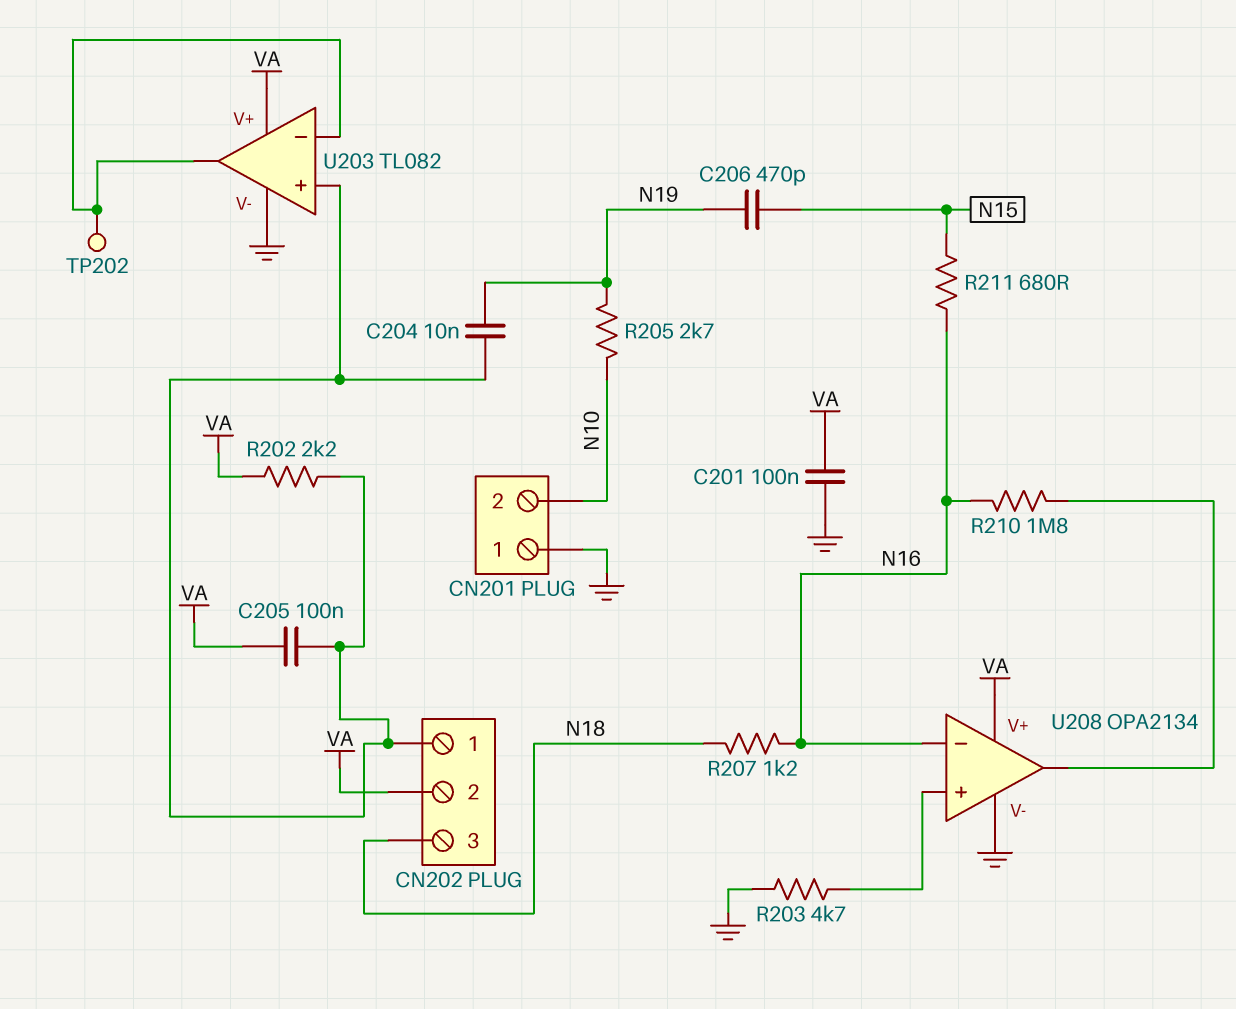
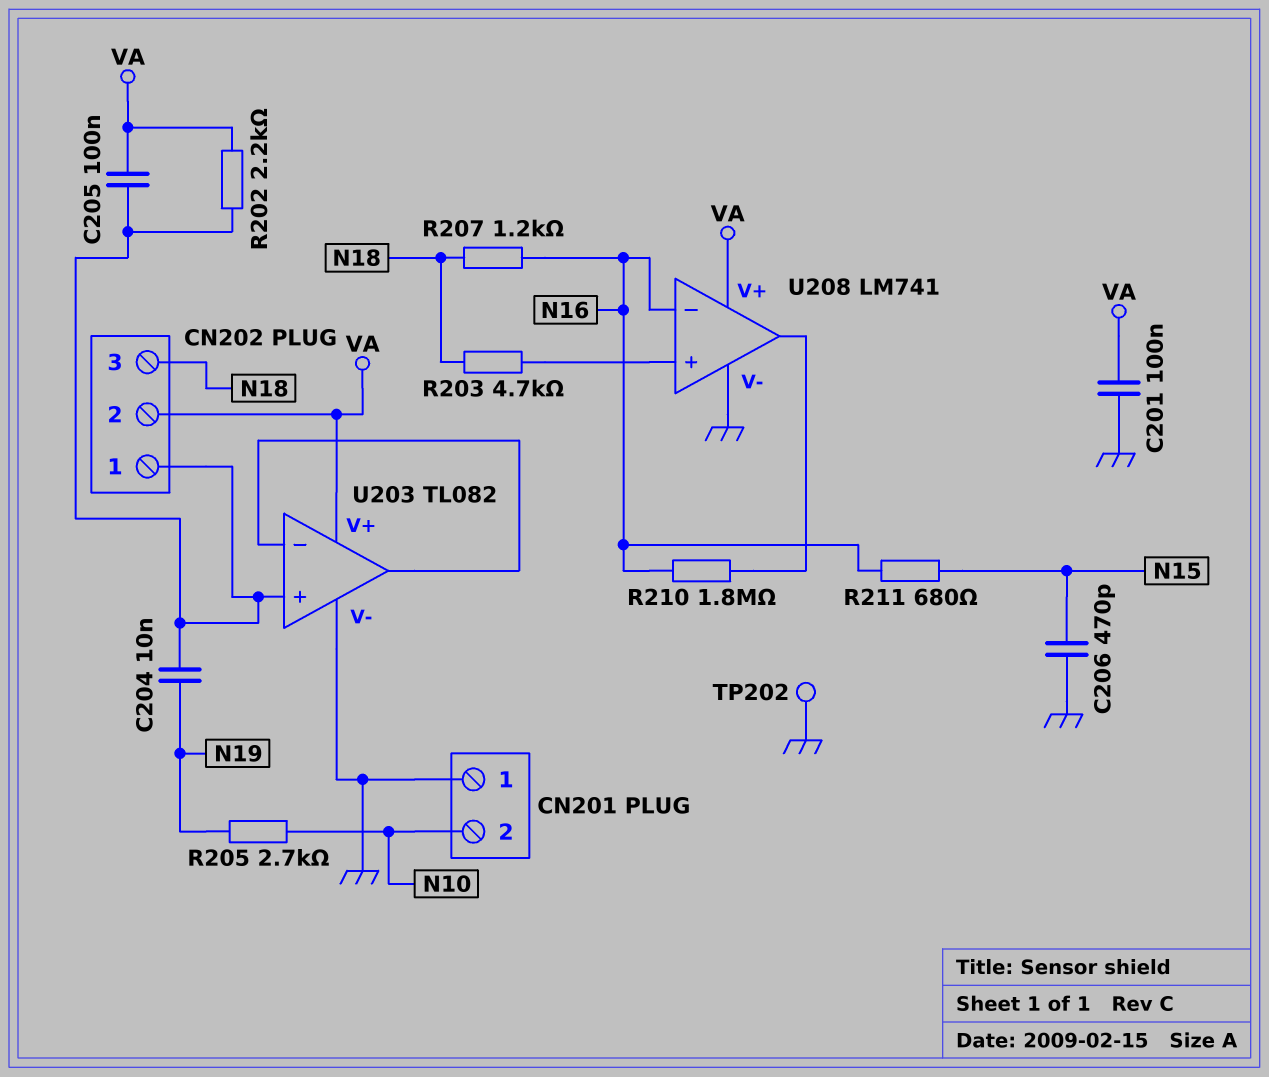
C206: 470pF (N15, N19) -> 470pF (GND, N15)
R203: 4.7k (GND, U208/in+) -> 4.7k (N18, U208/in+)
TP202: test point (U203/in-) -> test point (GND)
U208: OPA2134 -> LM741

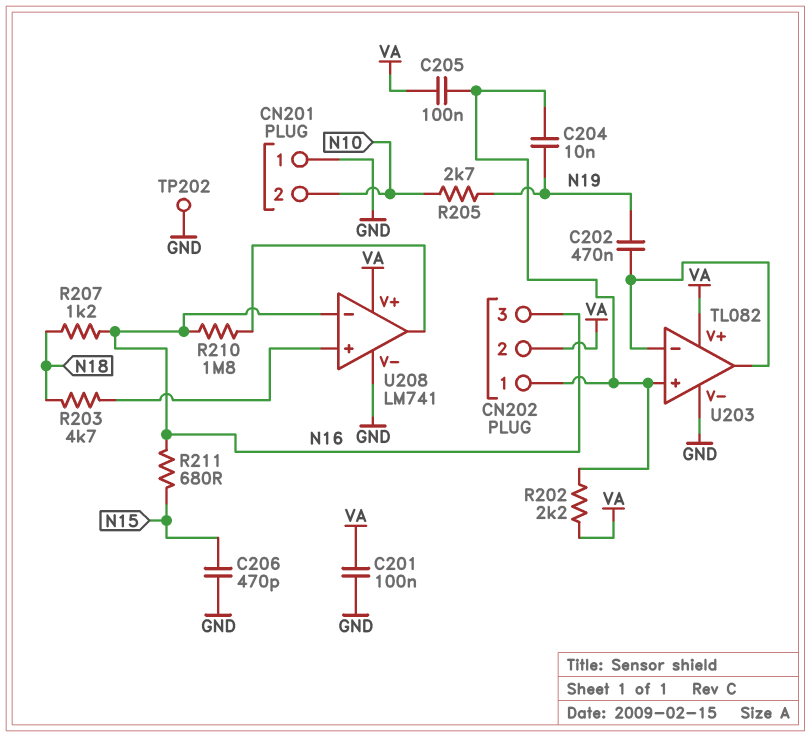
C202: none -> 470nF (N19, U203/in-)
CN202 pin 3: N18 -> N16

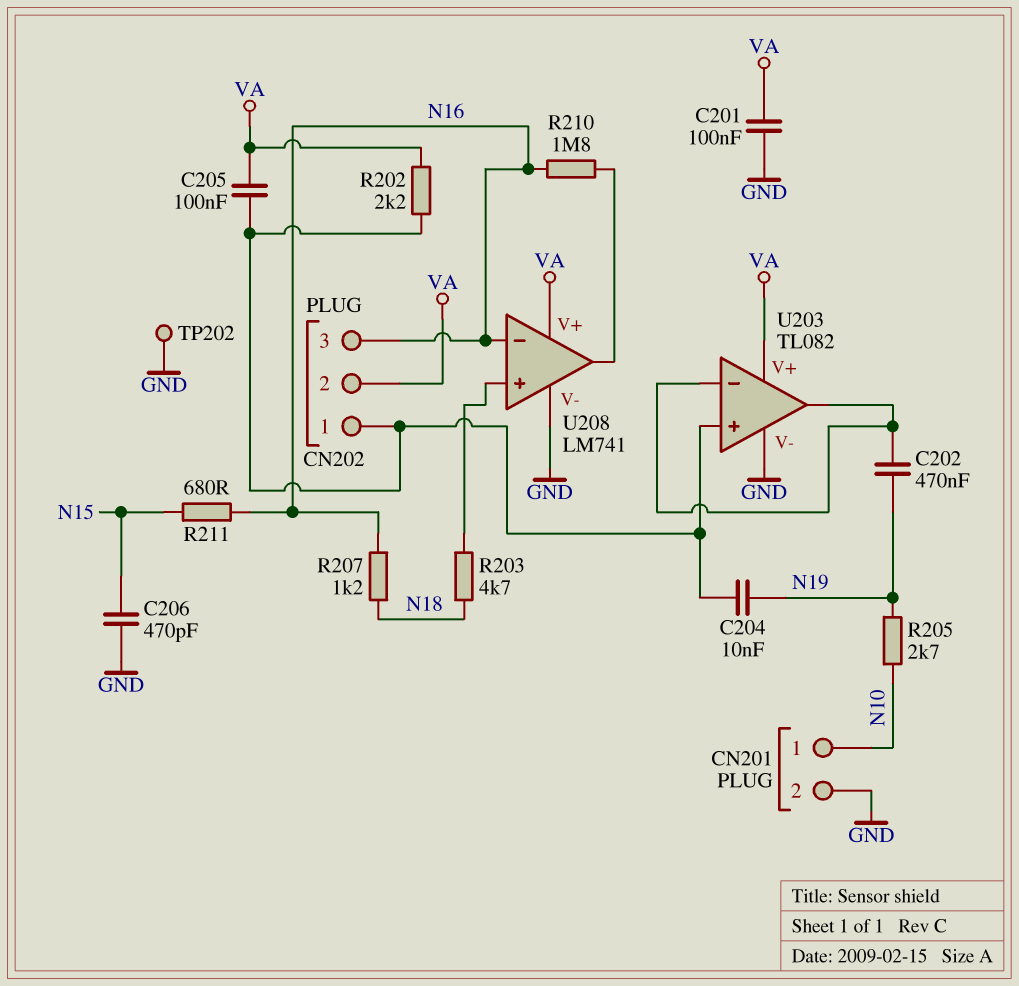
CN201 pin 1: GND -> N10
CN201 pin 2: N10 -> GND

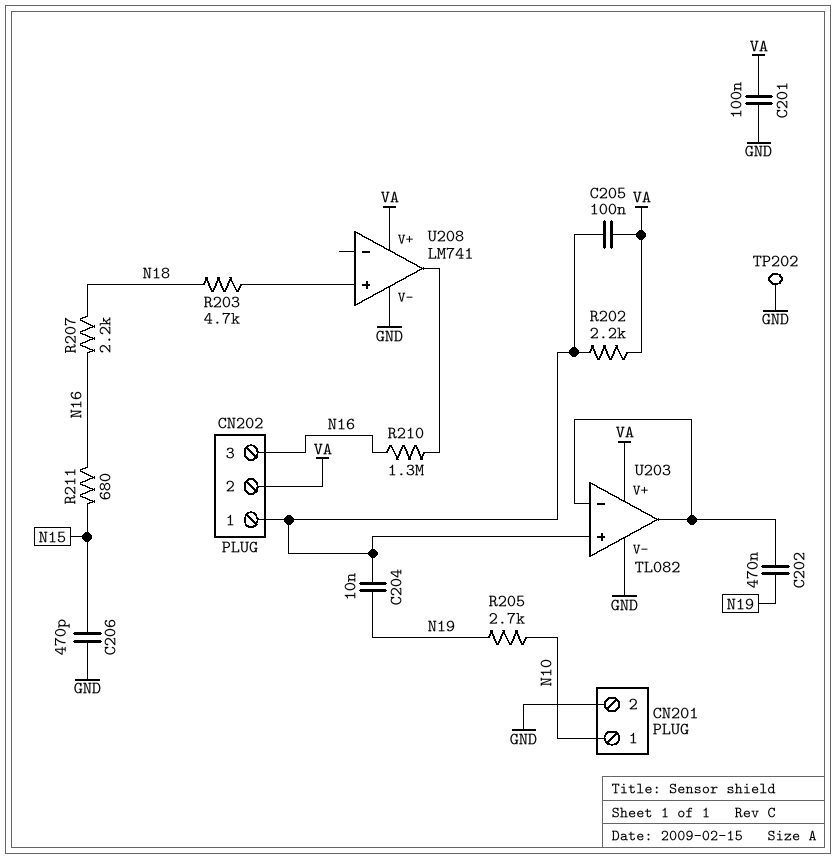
R207: 1.2k (N16, N18) -> 2.2k (N16, N18)
R210: 1.8M (N16, U208/out) -> 1.3M (N16, U208/out)
U208 pin in-: N16 -> none

